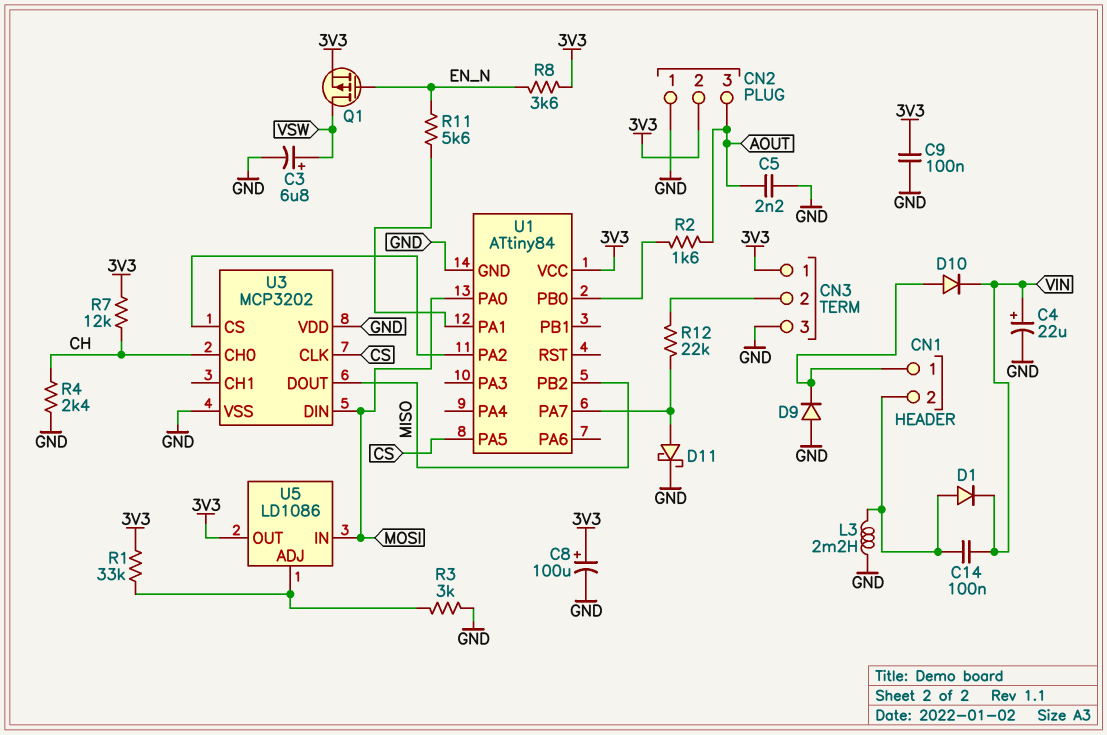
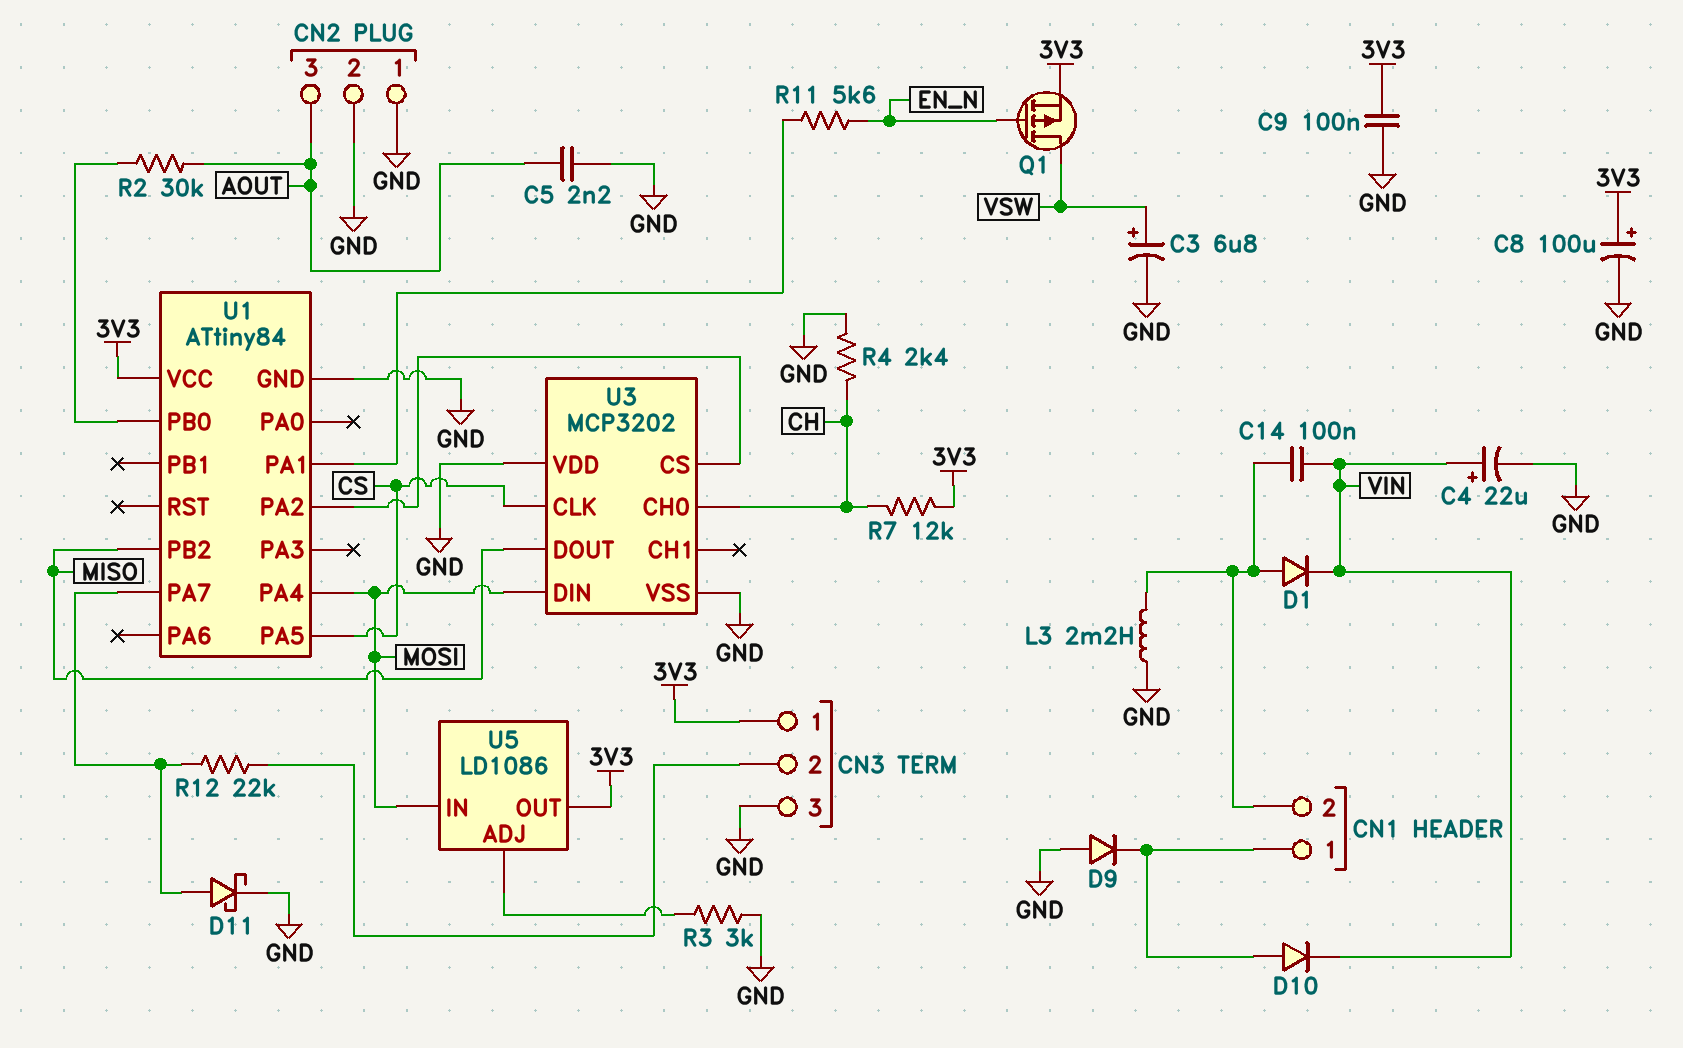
CN2 pin 2: 3V3 -> GND
R1: 33k (3V3, U5/ADJ) -> none
R2: 1.6k (AOUT, U1/PB0) -> 30k (AOUT, U1/PB0)
R8: 3.6k (3V3, EN_N) -> none
U1 pin PA0: MOSI -> none
U1 pin PA4: none -> MOSI

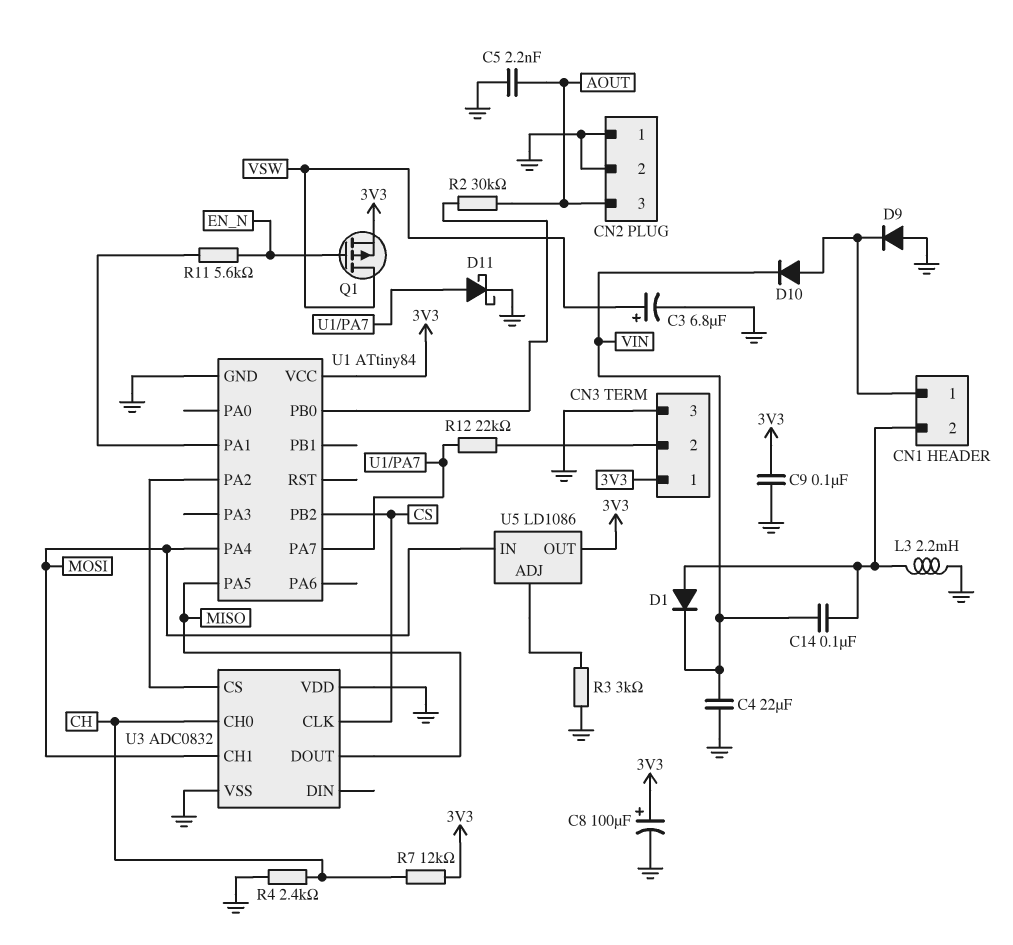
C4: 22uF (plus VIN, minus GND) -> 22uF (GND, VIN)
U1 pin PA5: CS -> MISO
U1 pin PB2: MISO -> CS
U3: MCP3202 -> ADC0832
U3 pin CH1: none -> MOSI
U3 pin DIN: MOSI -> none

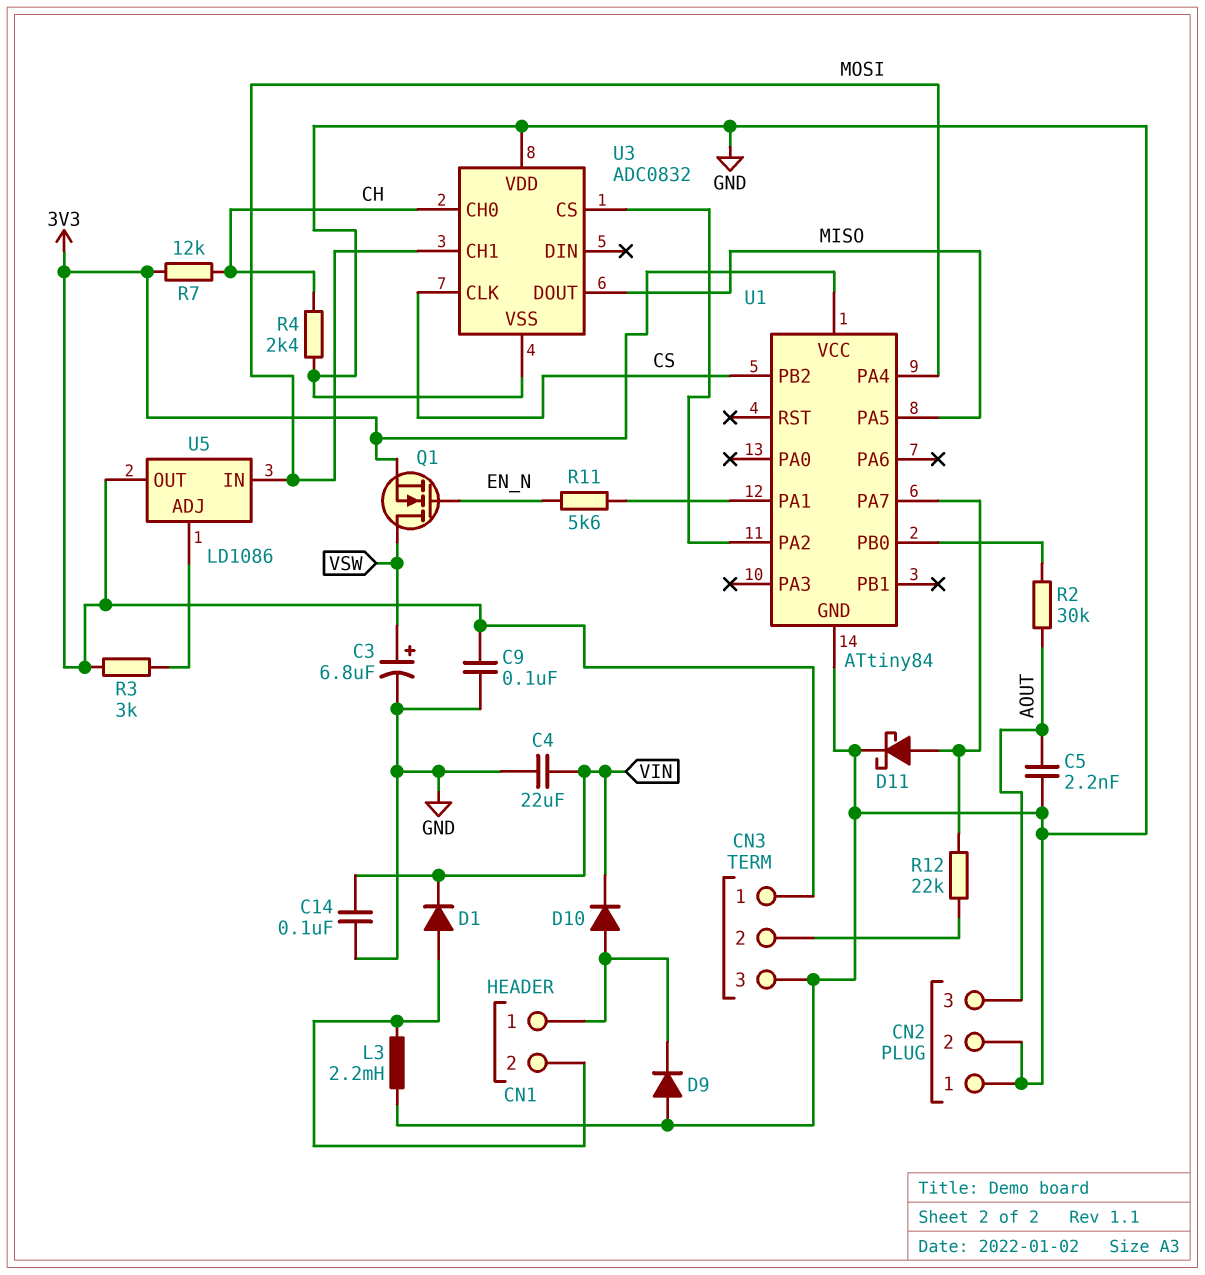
C8: 100uF (plus 3V3, minus GND) -> none
C14: 100nF (CN1/2, VIN) -> 100nF (GND, VIN)
Q1: PMOS (G EN_N, D VSW, S 3V3) -> NMOS (G EN_N, D VSW, S 3V3)
R3: 3k (GND, U5/ADJ) -> 3k (3V3, U5/ADJ)

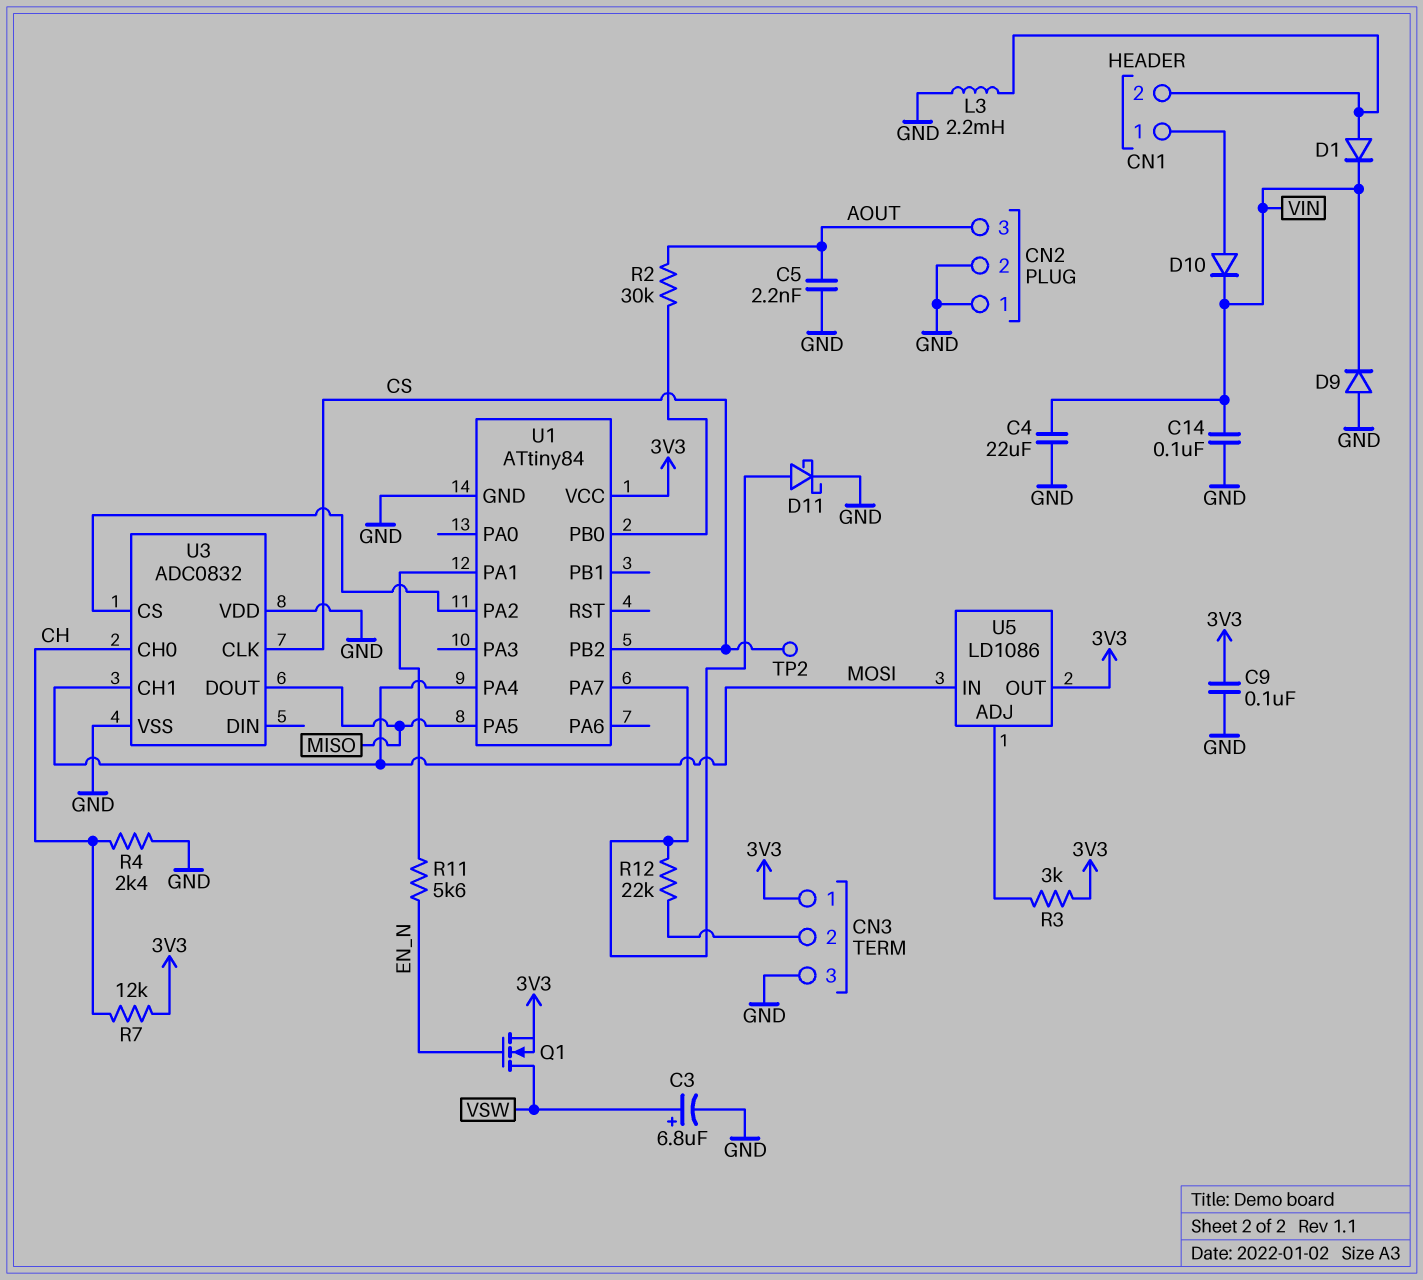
D9: diode (A GND, K CN1/1) -> diode (A GND, K VIN)
TP2: none -> test point (CS)

